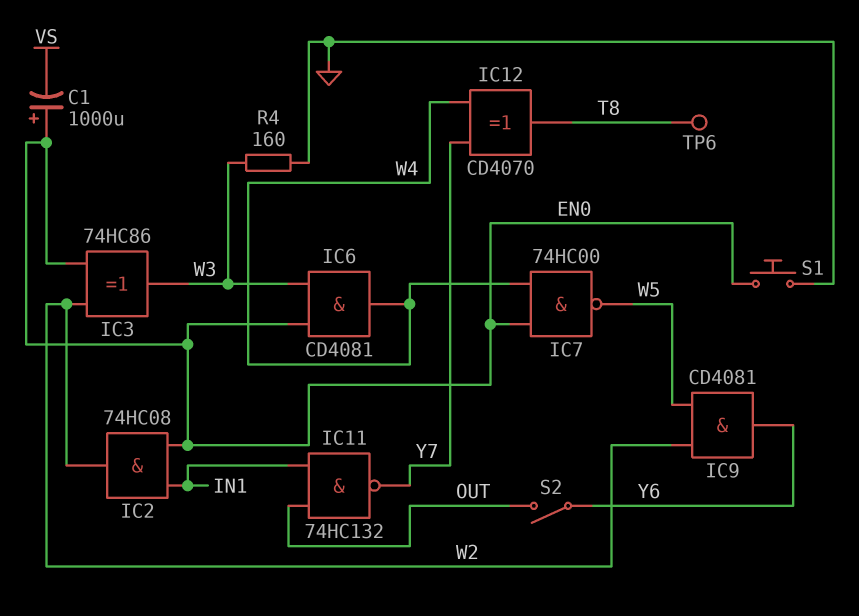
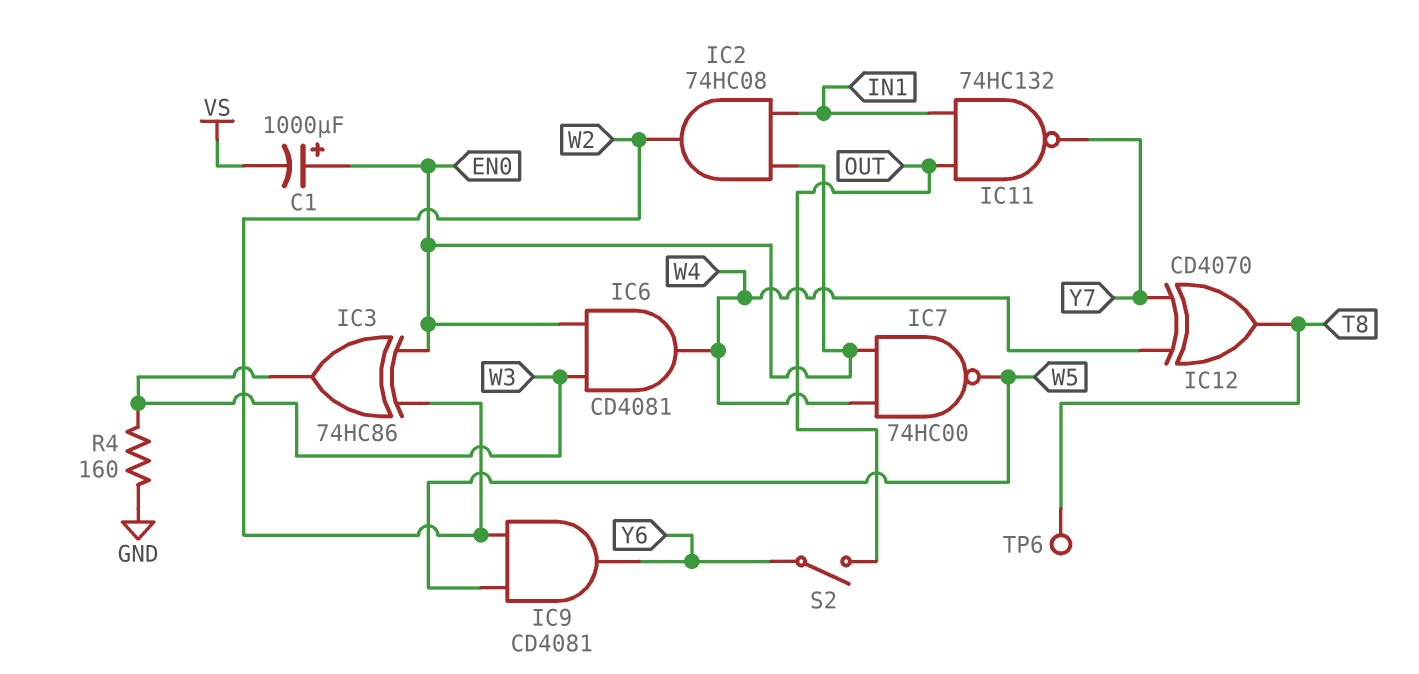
S1: button (EN0, GND) -> none

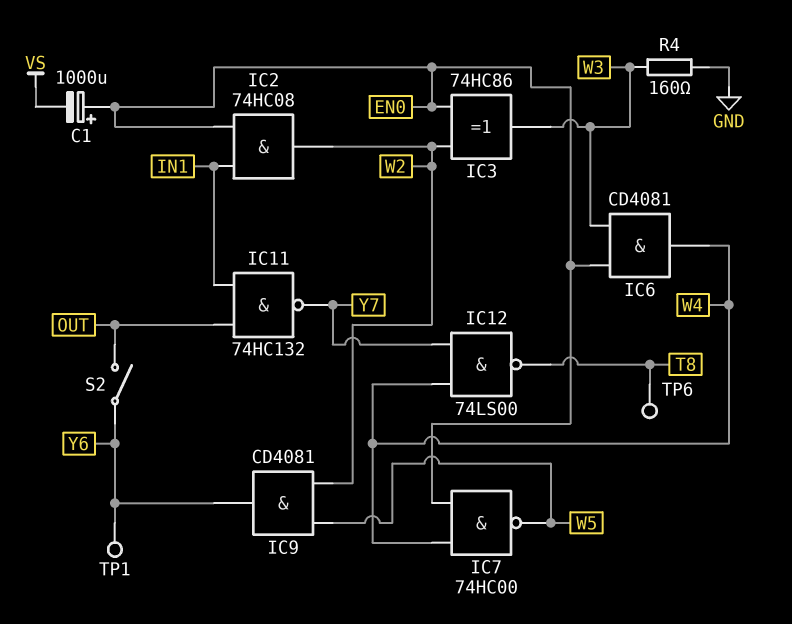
IC12: XOR CD4070 (in W4, in Y7, out T8) -> NAND 74LS00 (in W4, in Y7, out T8)
TP1: none -> test point (Y6)

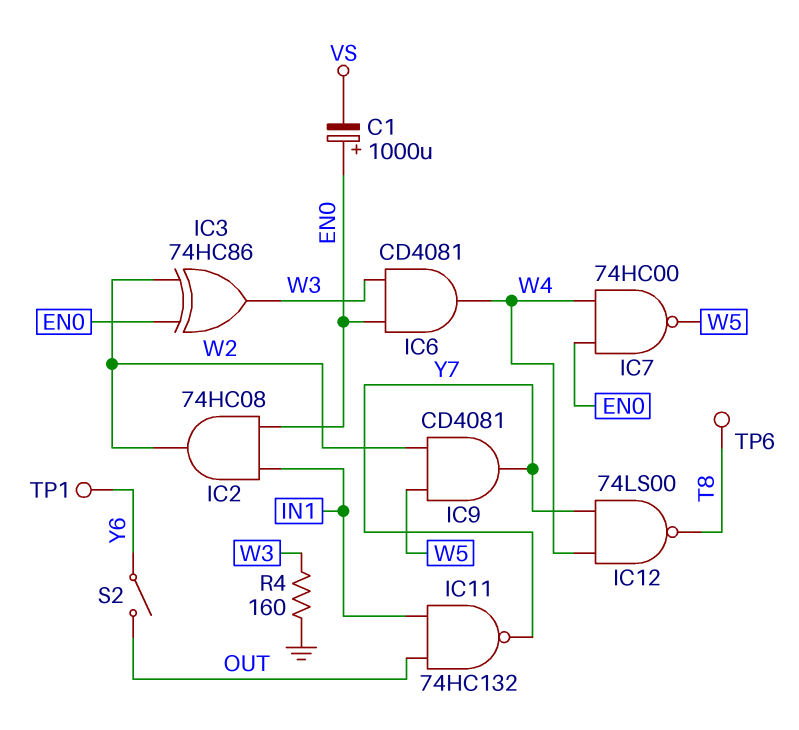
IC9: AND CD4081 (in W2, in W5, out Y6) -> AND CD4081 (in W2, in W5, out Y7)

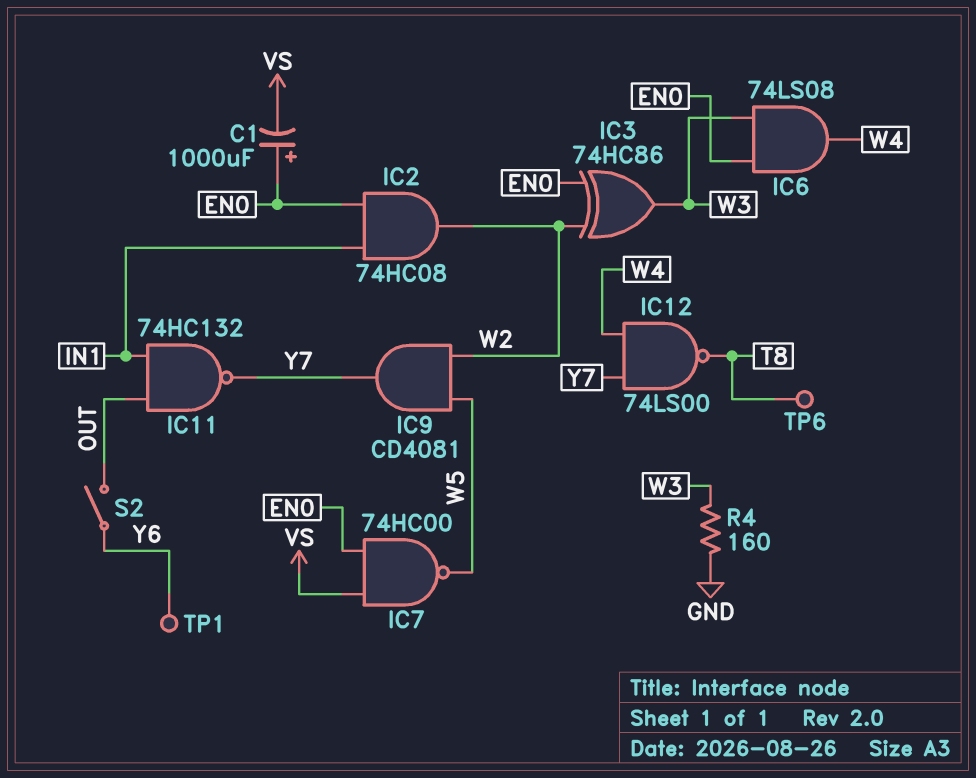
IC6: AND CD4081 (in EN0, in W3, out W4) -> AND 74LS08 (in EN0, in W3, out W4)
IC7: NAND 74HC00 (in EN0, in W4, out W5) -> NAND 74HC00 (in EN0, in VS, out W5)

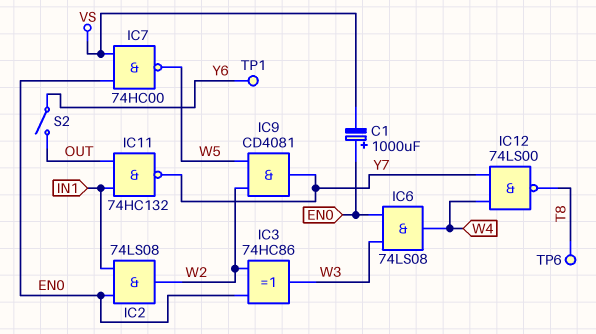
IC2: AND 74HC08 (in EN0, in IN1, out W2) -> AND 74LS08 (in EN0, in IN1, out W2)
R4: 160 (GND, W3) -> none

